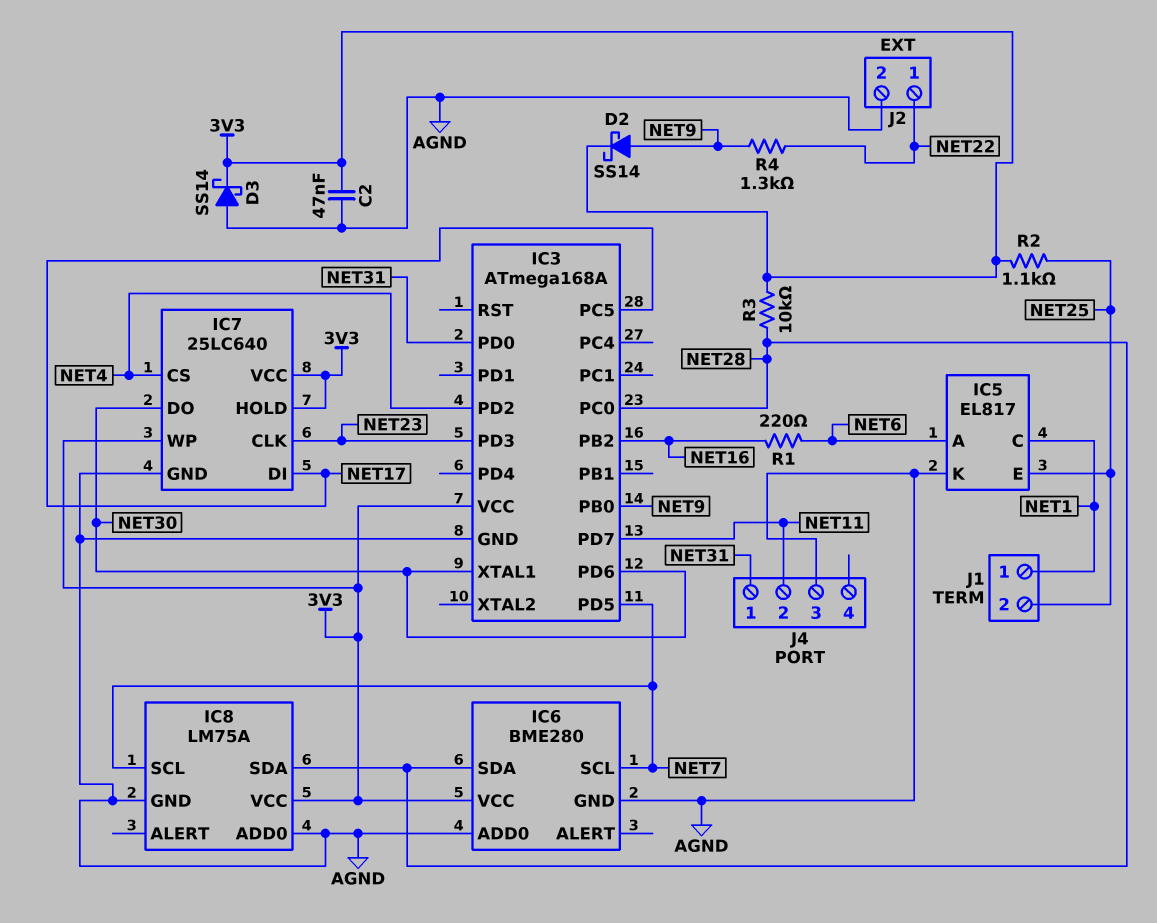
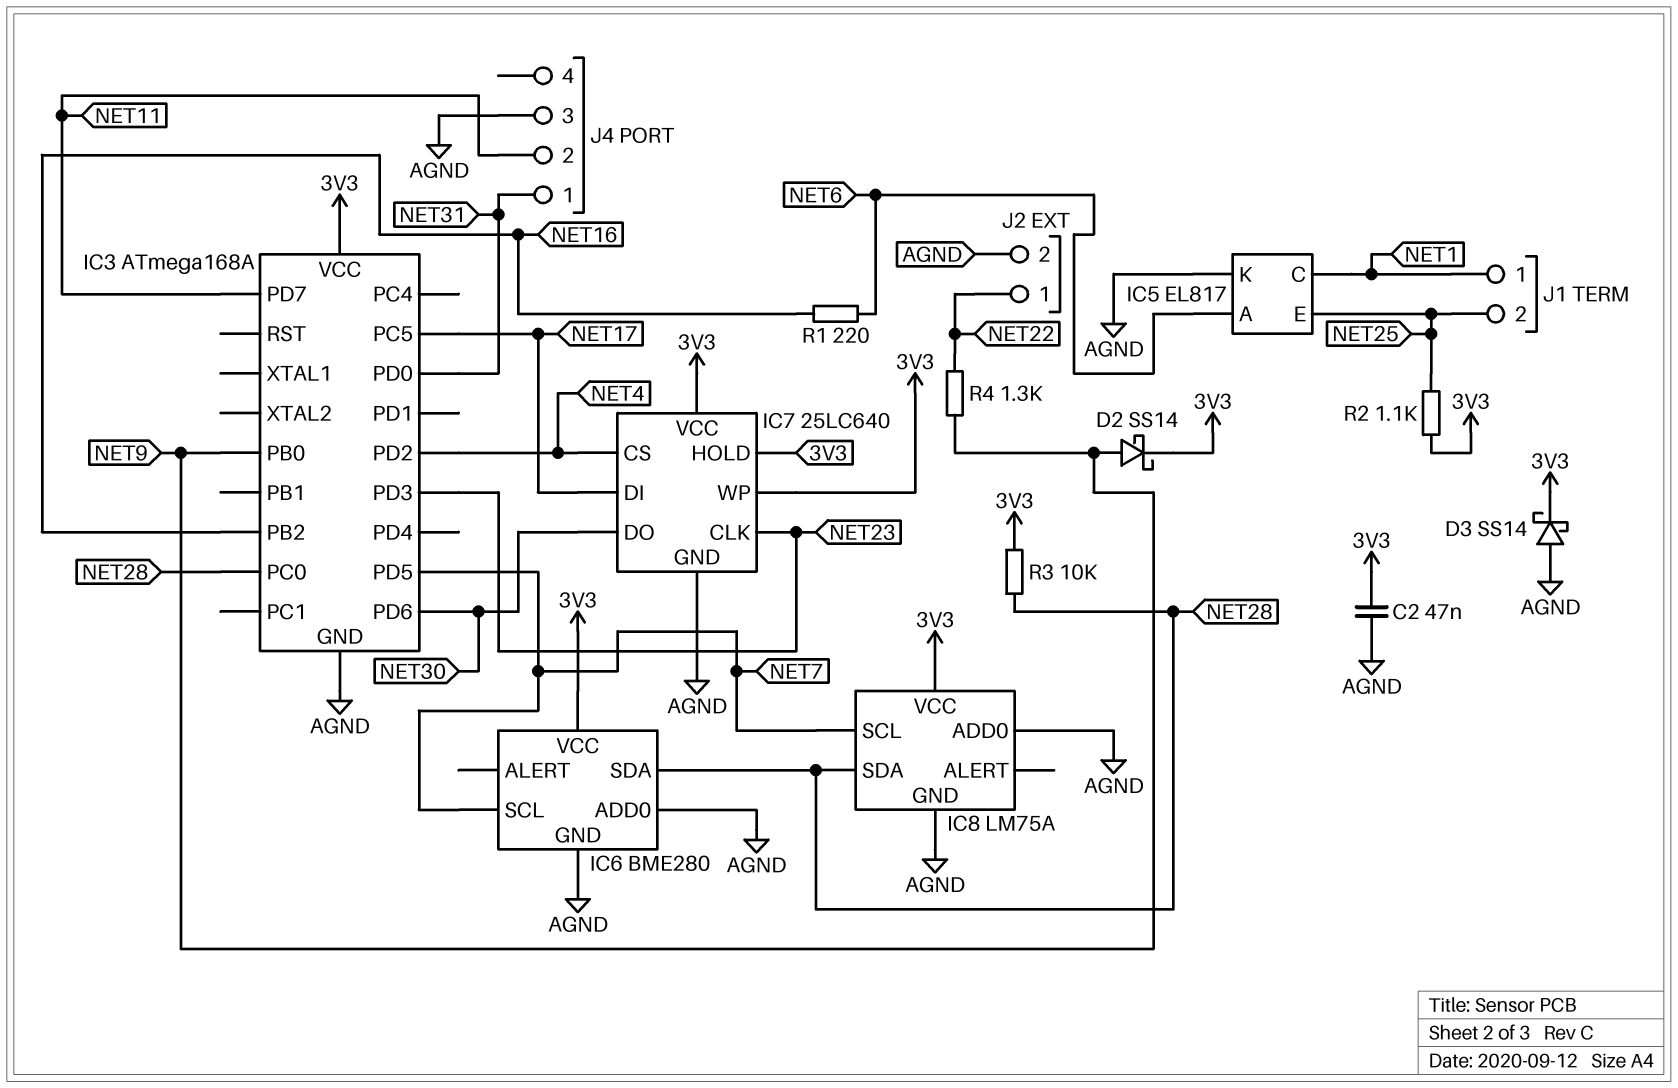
IC3 pin XTAL1: NET30 -> none

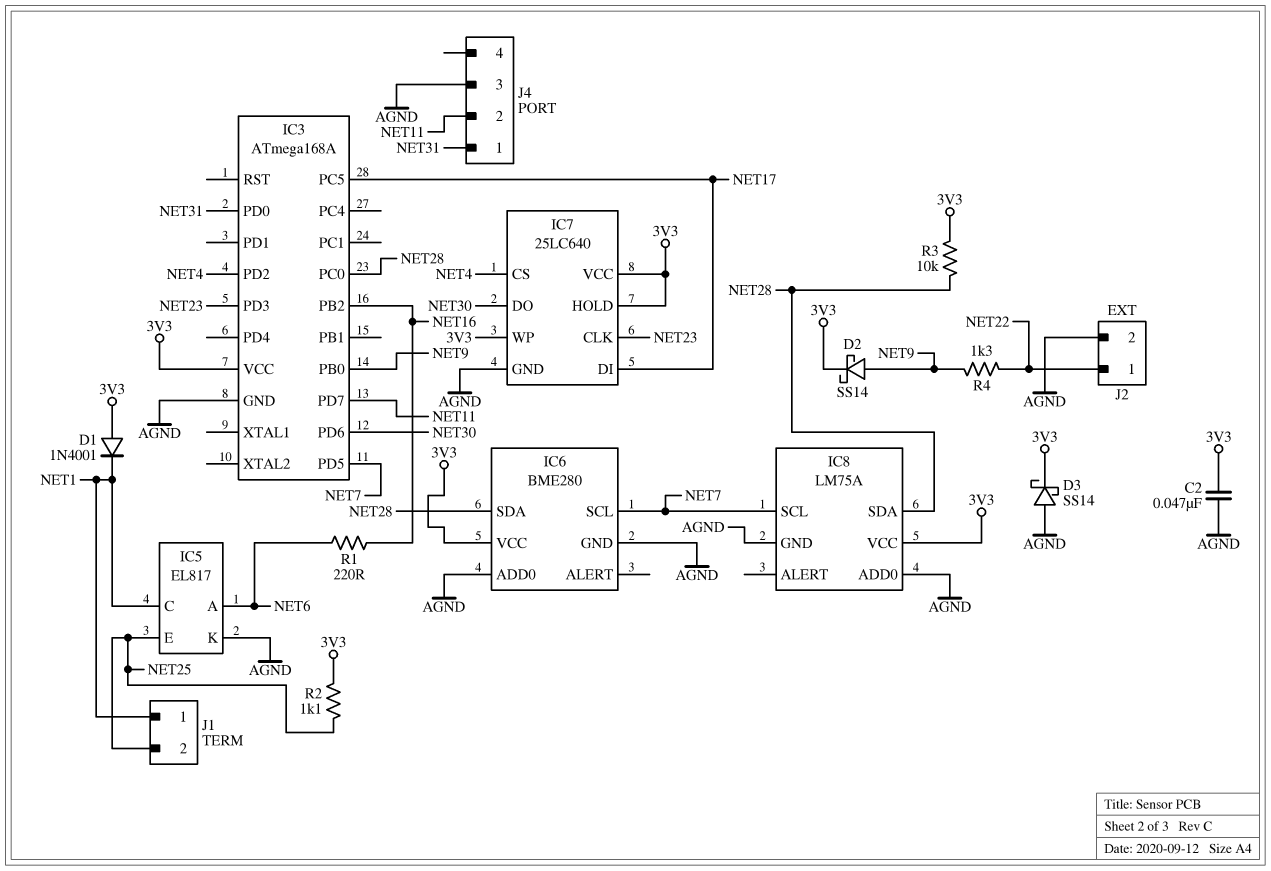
D1: none -> diode 1N4001 (A 3V3, K NET1)

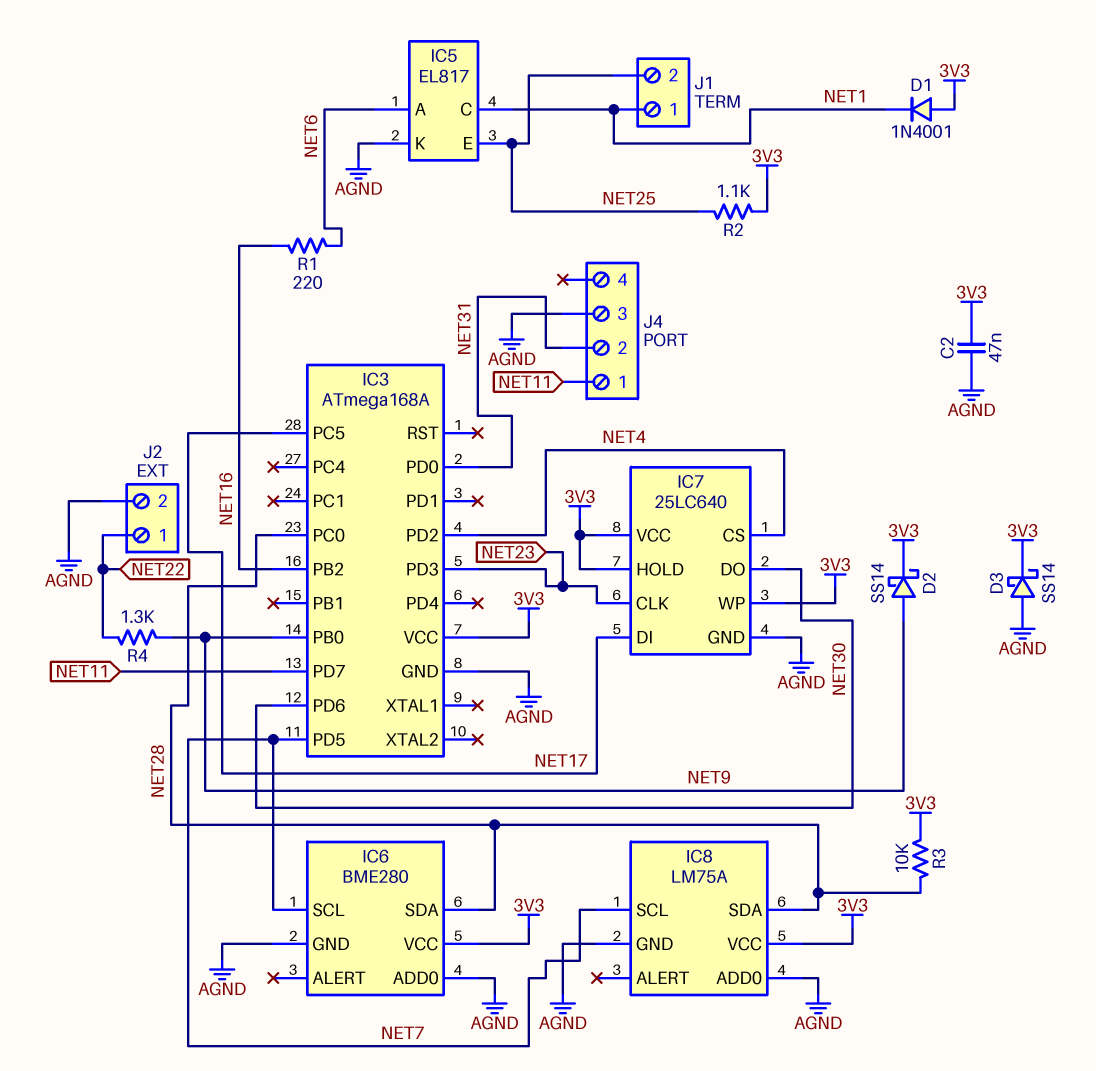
J4 pin 1: NET31 -> NET11
J4 pin 2: NET11 -> NET31

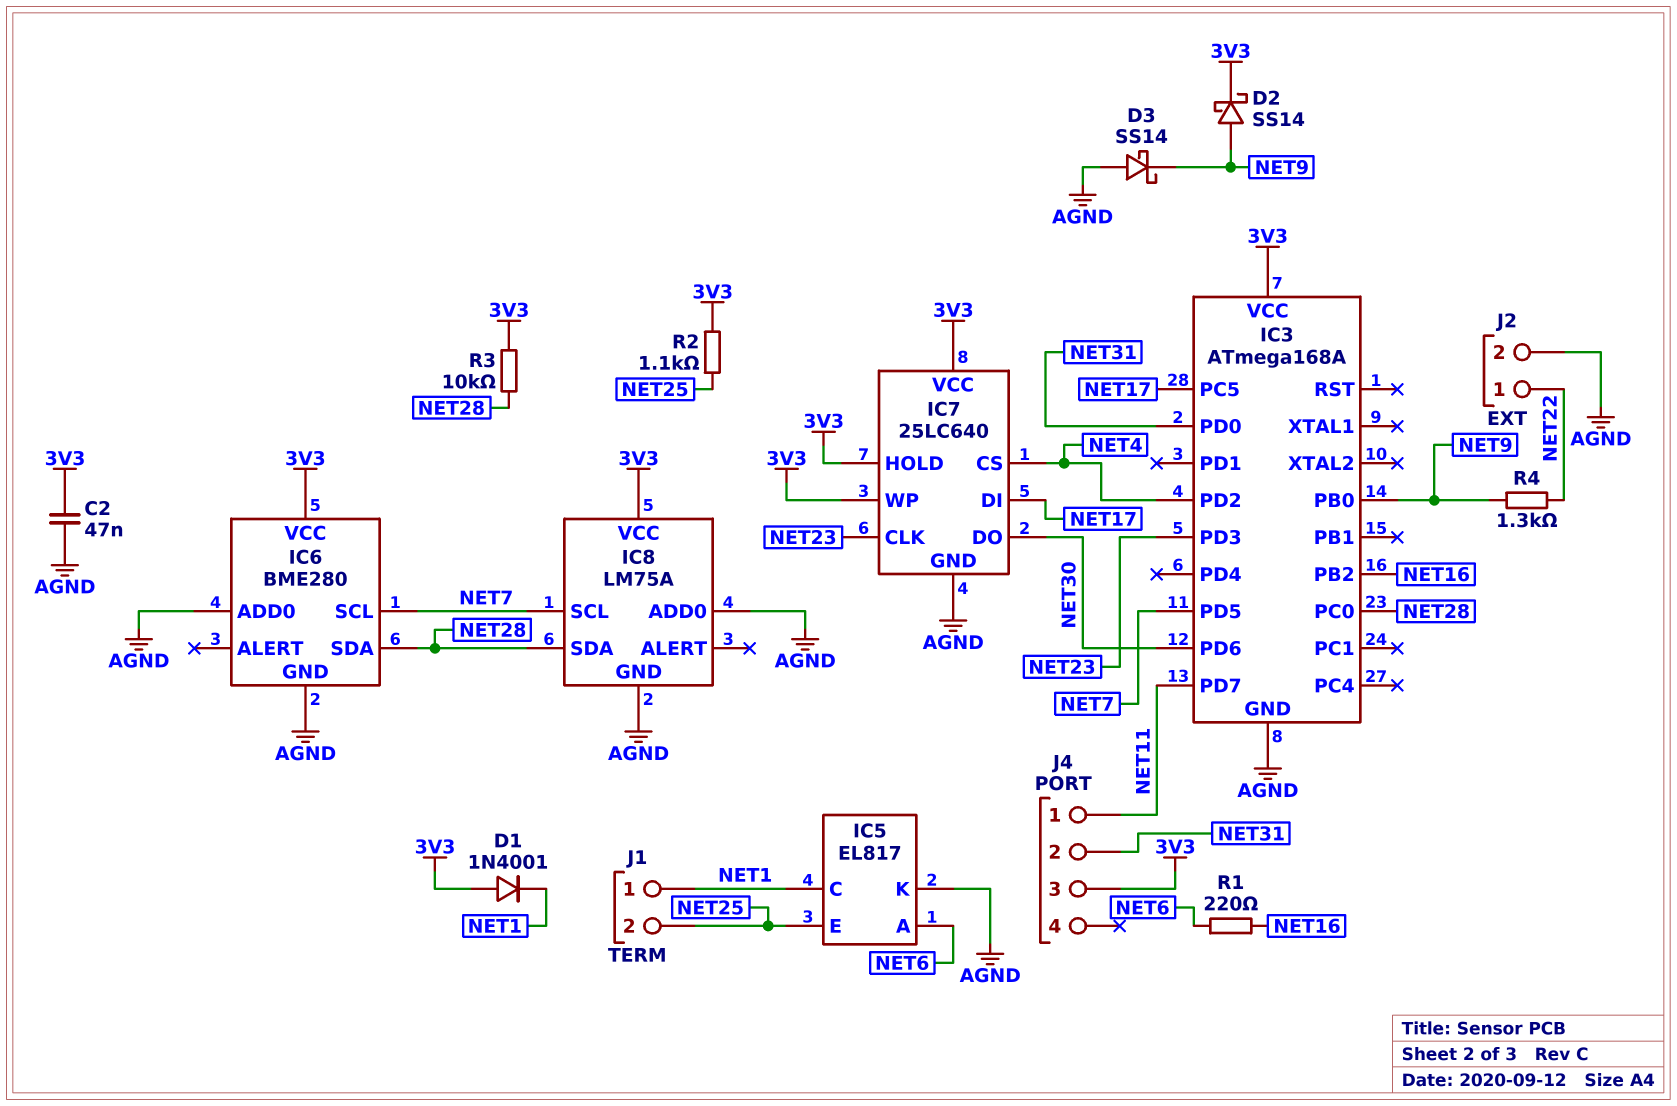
D3: schottky SS14 (A AGND, K 3V3) -> schottky SS14 (A AGND, K NET9)
J4 pin 3: AGND -> 3V3

